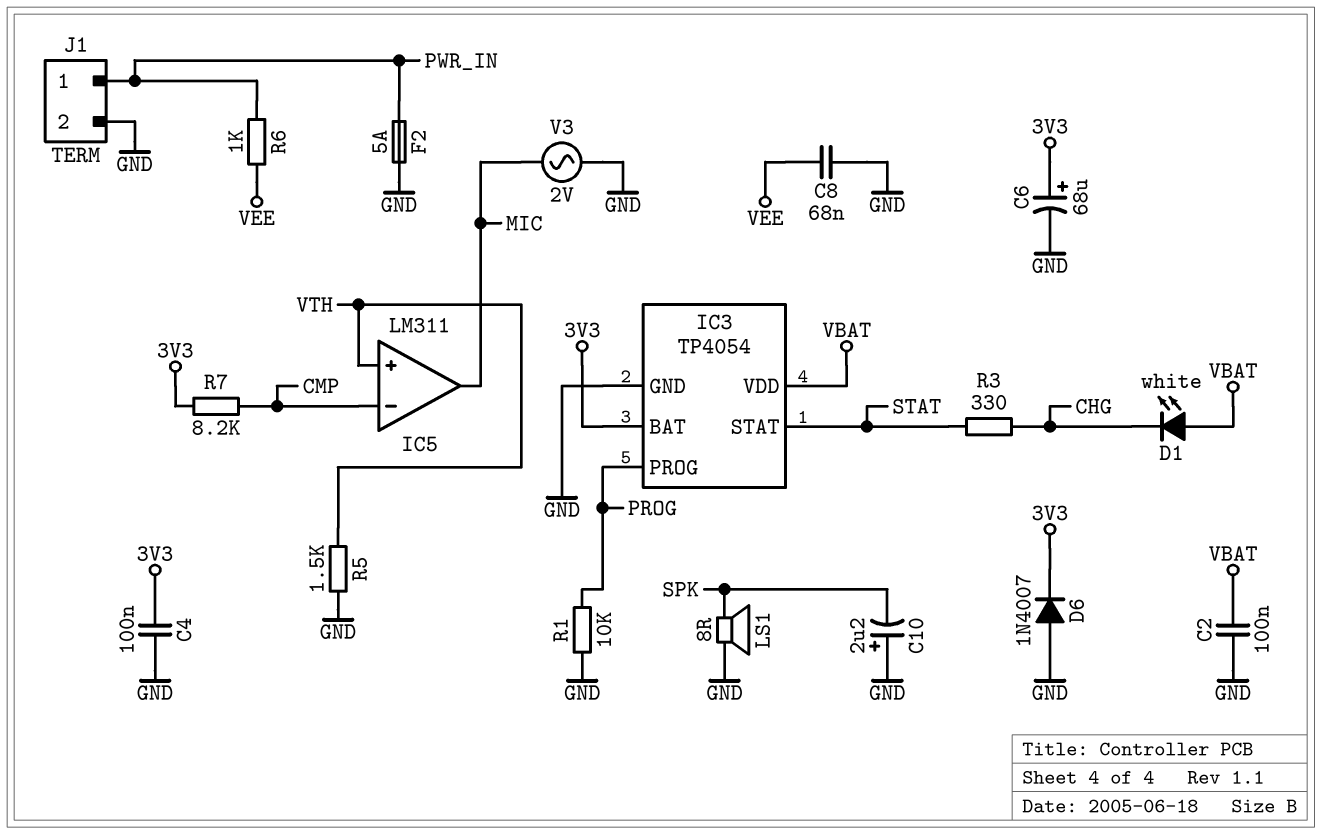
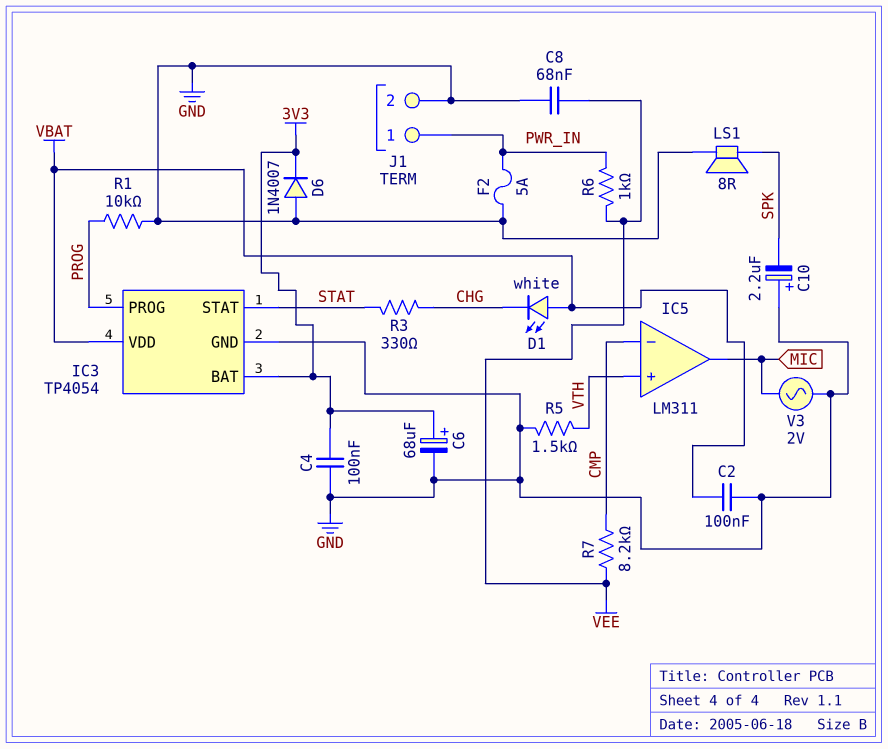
R7: 8.2k (3V3, CMP) -> 8.2k (CMP, VEE)

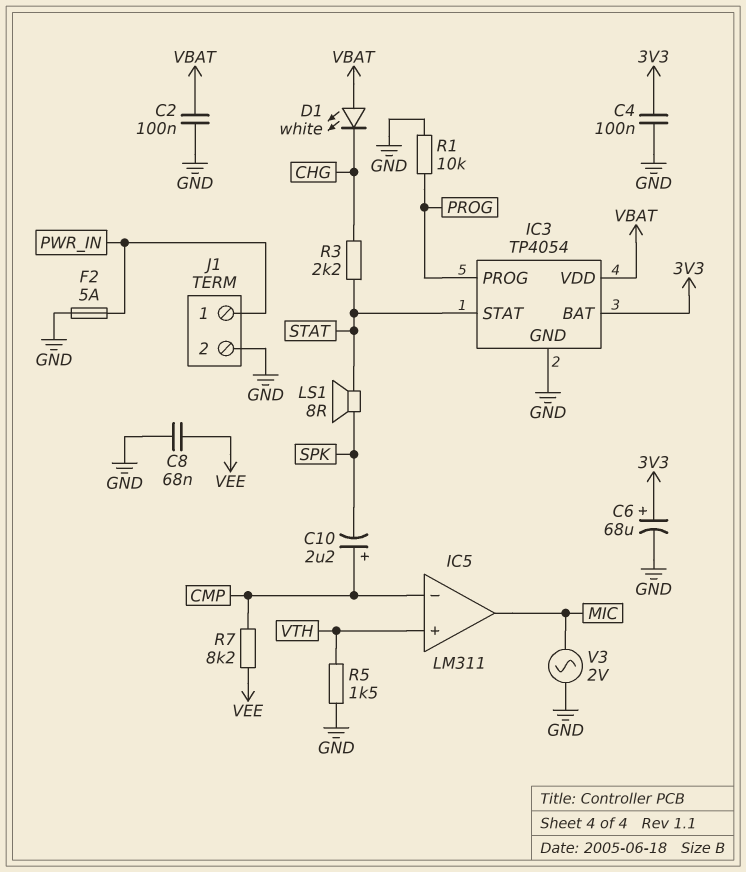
C10: 2.2uF (plus GND, minus SPK) -> 2.2uF (plus CMP, minus SPK)
D6: diode 1N4007 (A GND, K 3V3) -> none
LS1: speaker 8R (GND, SPK) -> speaker 8R (SPK, STAT)
R3: 330 (CHG, STAT) -> 2.2k (CHG, STAT)
R6: 1k (PWR_IN, VEE) -> none

